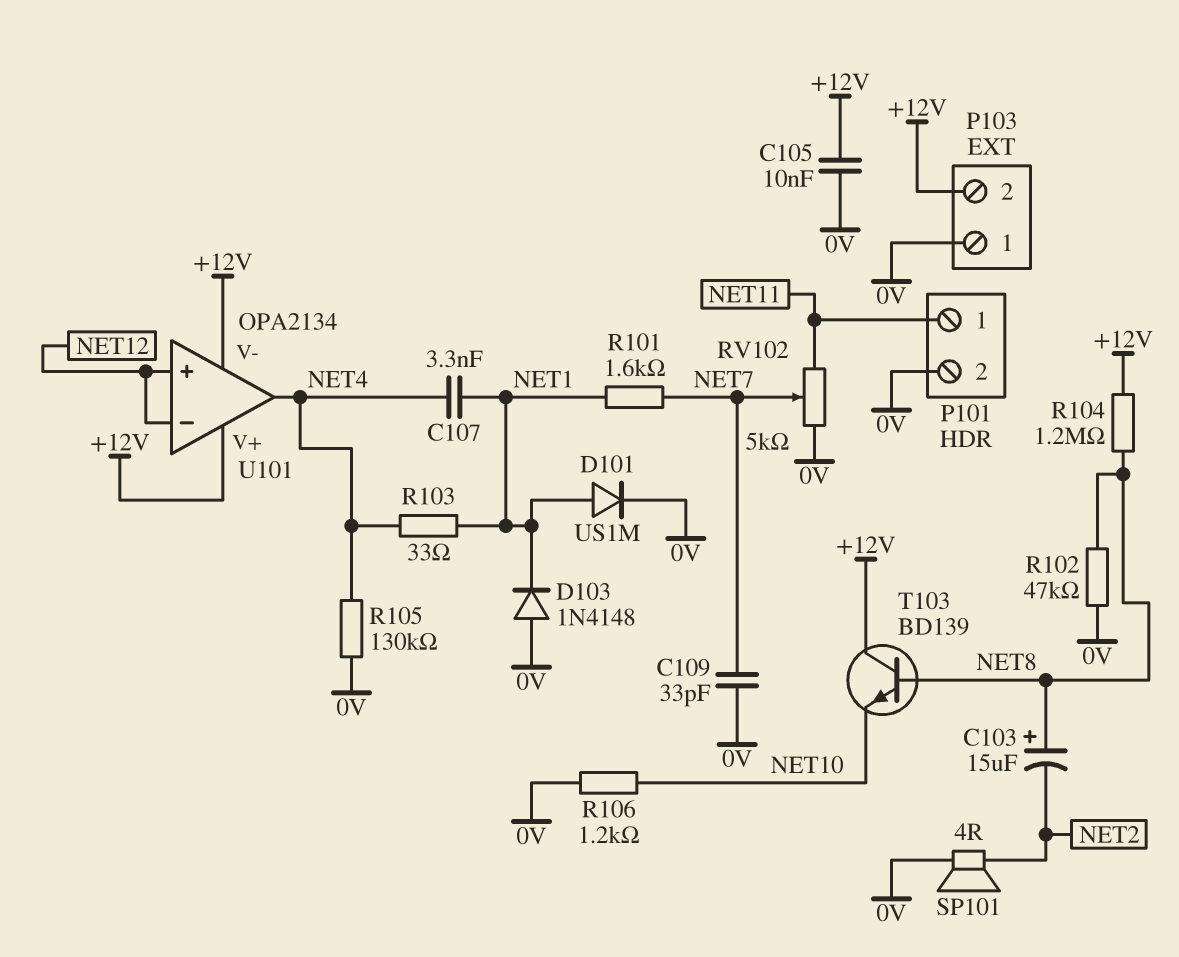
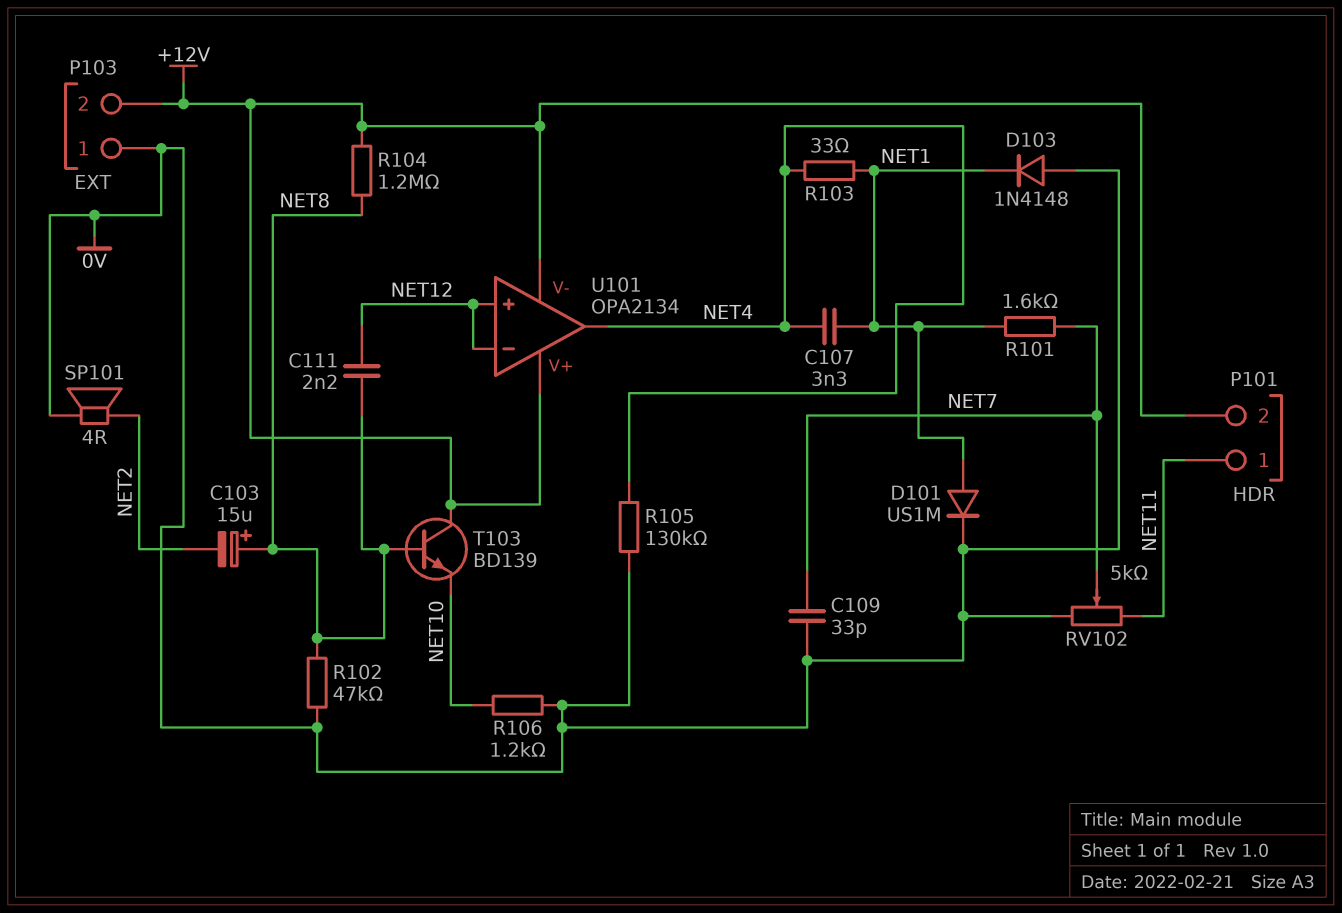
C105: 10nF (+12V, 0V) -> none
C111: none -> 2.2nF (NET8, NET12)
P101 pin 2: 0V -> +12V

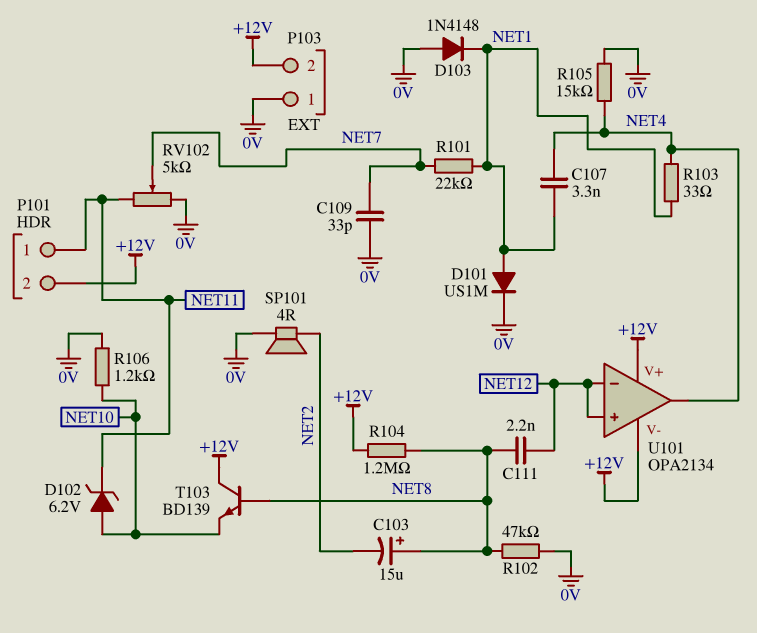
D102: none -> zener 6.2V (A NET10, K NET11)
R101: 1.6k (NET1, NET7) -> 22k (NET1, NET7)
R105: 130k (0V, NET4) -> 15k (0V, NET4)

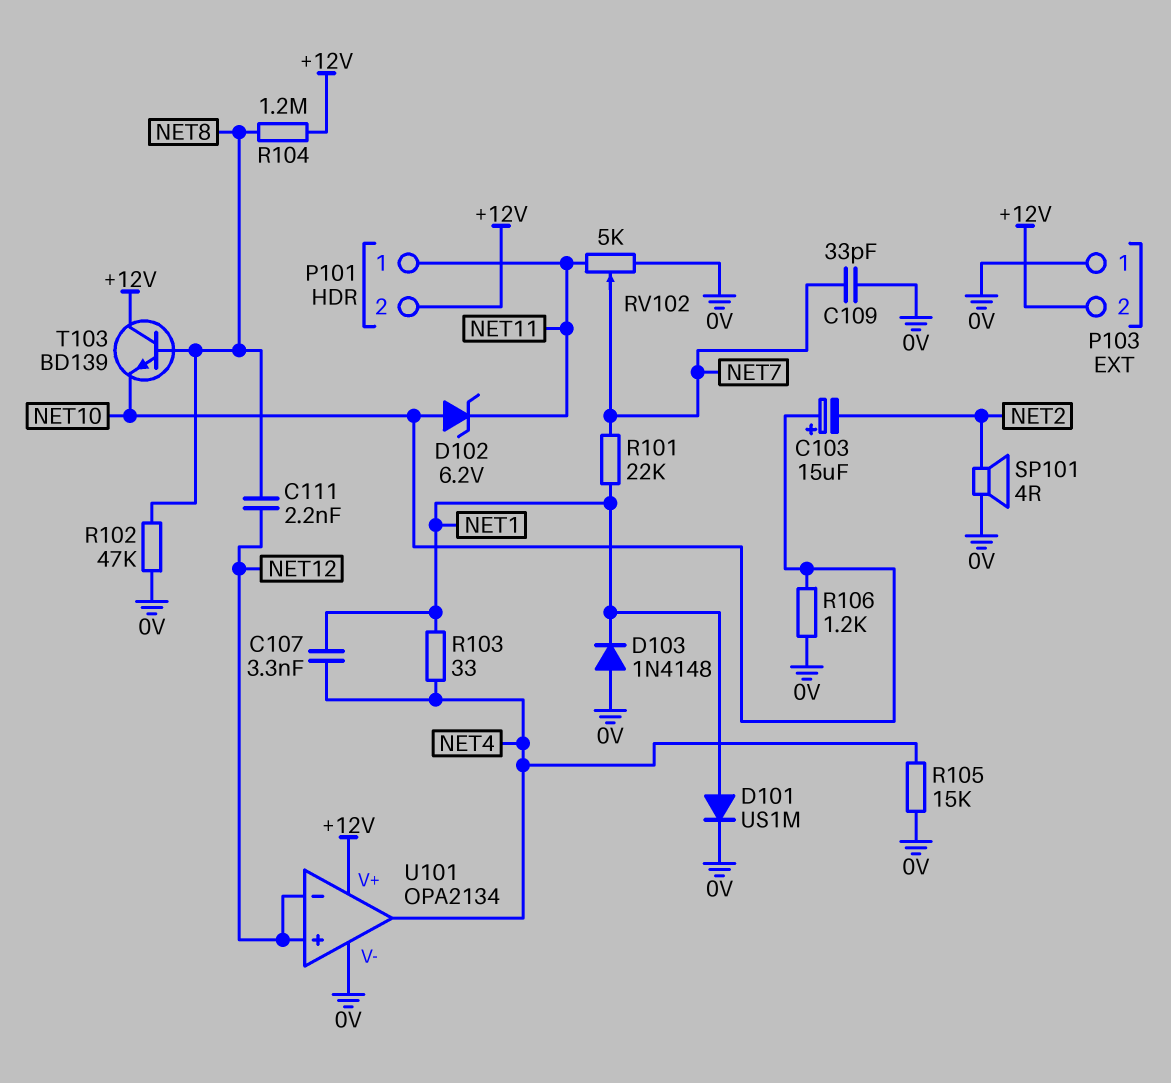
C103: 15uF (plus NET8, minus NET2) -> 15uF (plus NET10, minus NET2)
U101 pin V-: +12V -> 0V

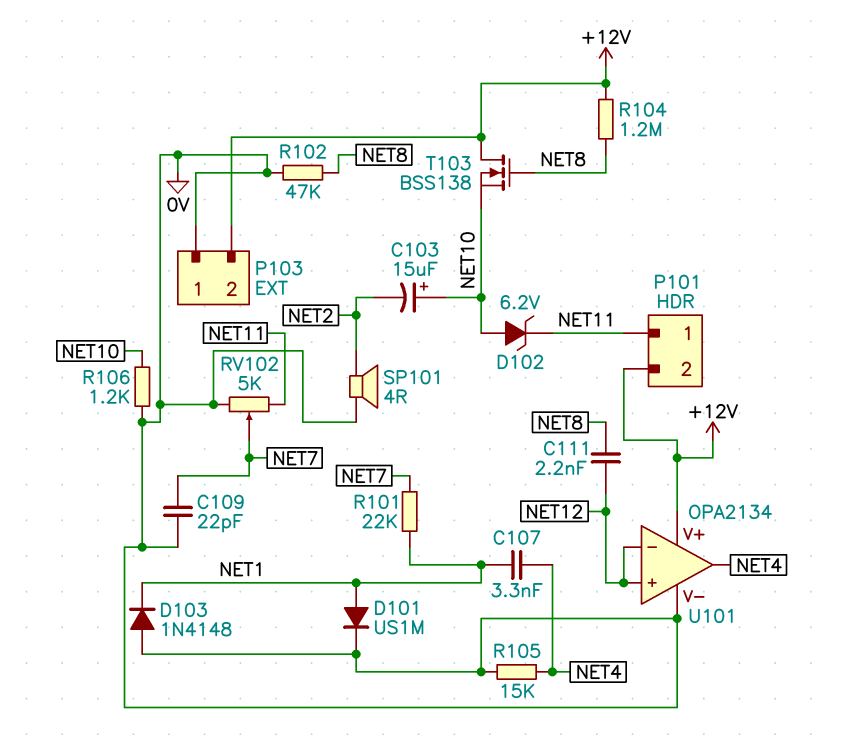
C109: 33pF (0V, NET7) -> 22pF (0V, NET7)
R103: 33 (NET1, NET4) -> none
T103: NPN BD139 (B NET8, C +12V, E NET10) -> NMOS BSS138 (G NET8, D +12V, S NET10)

